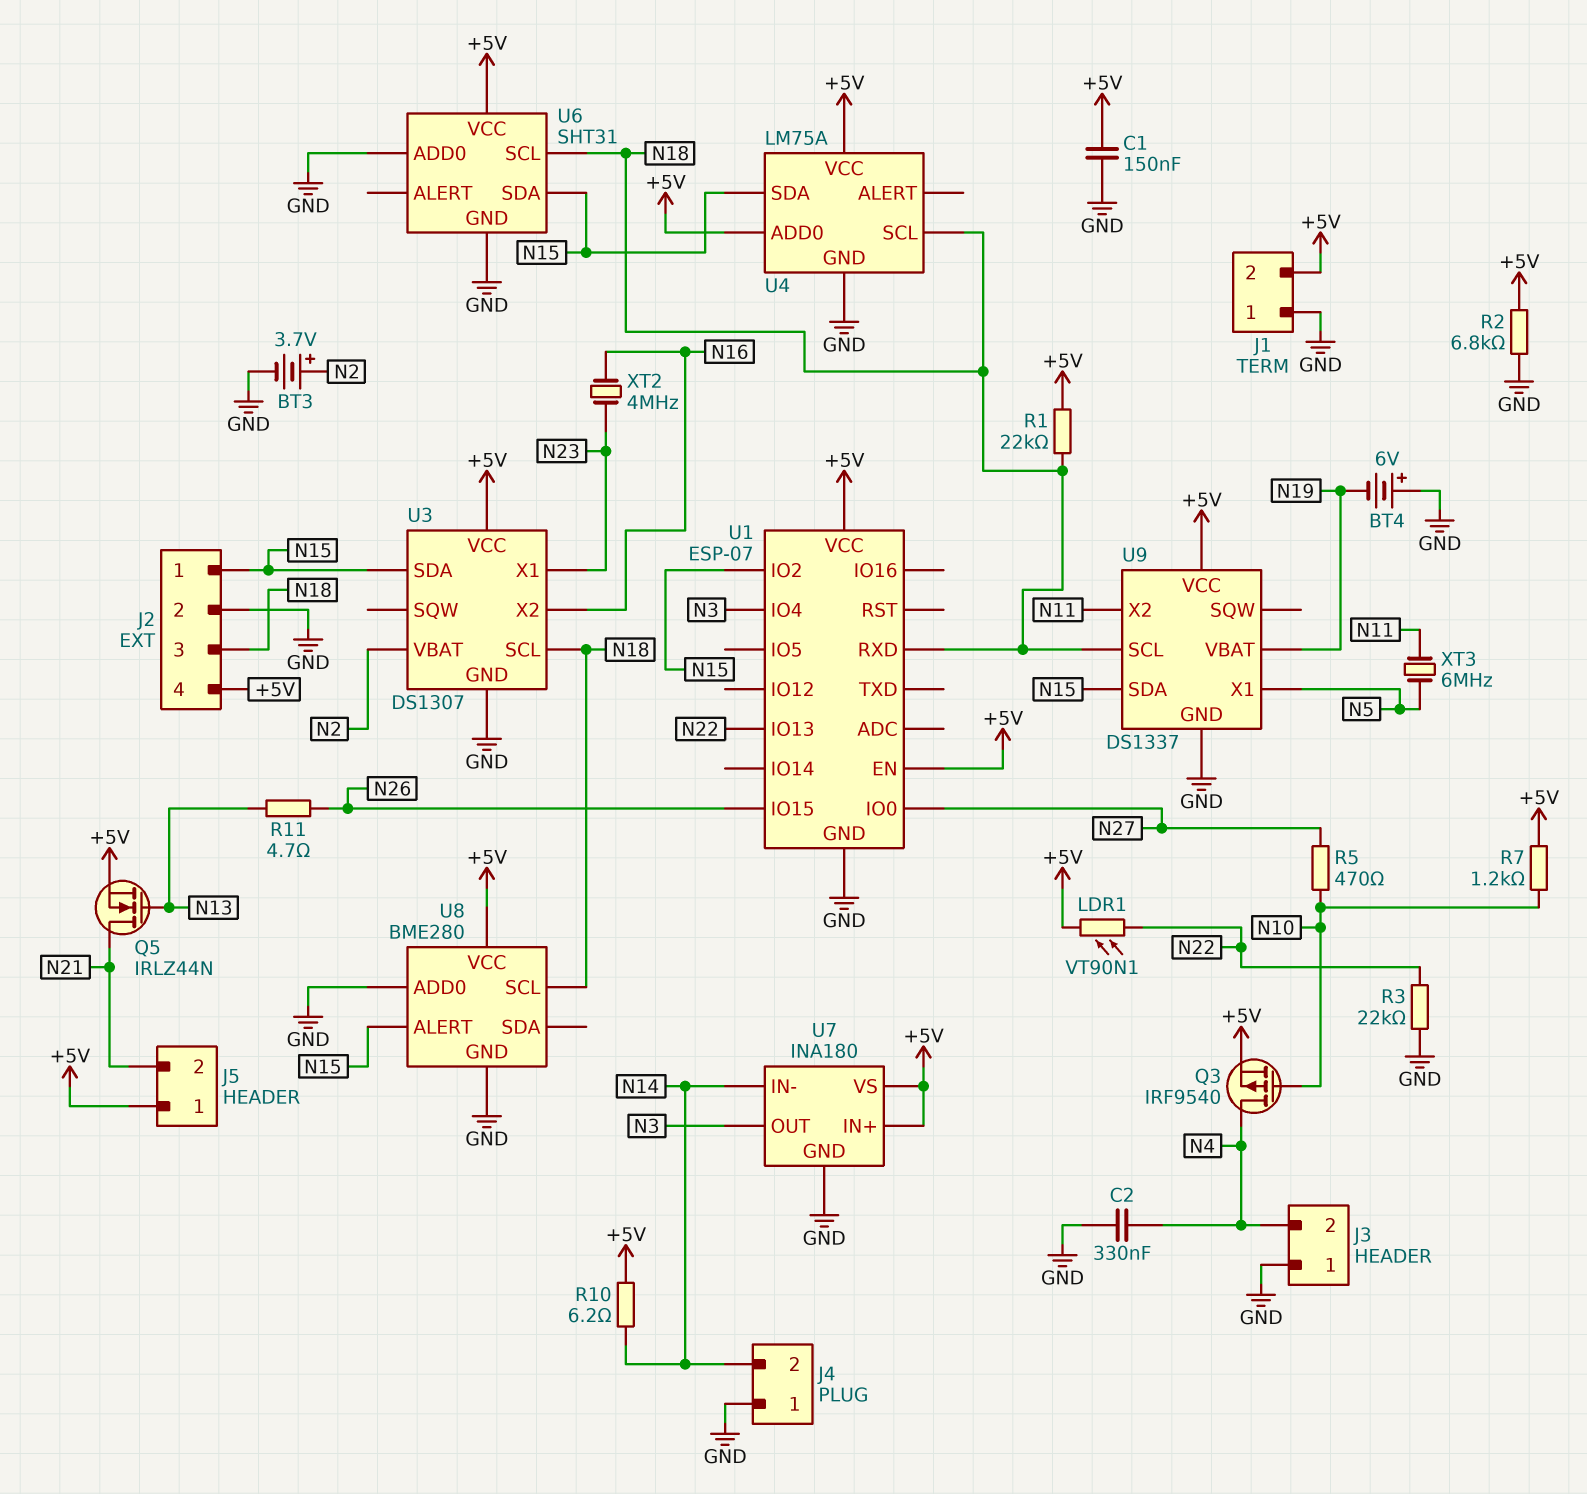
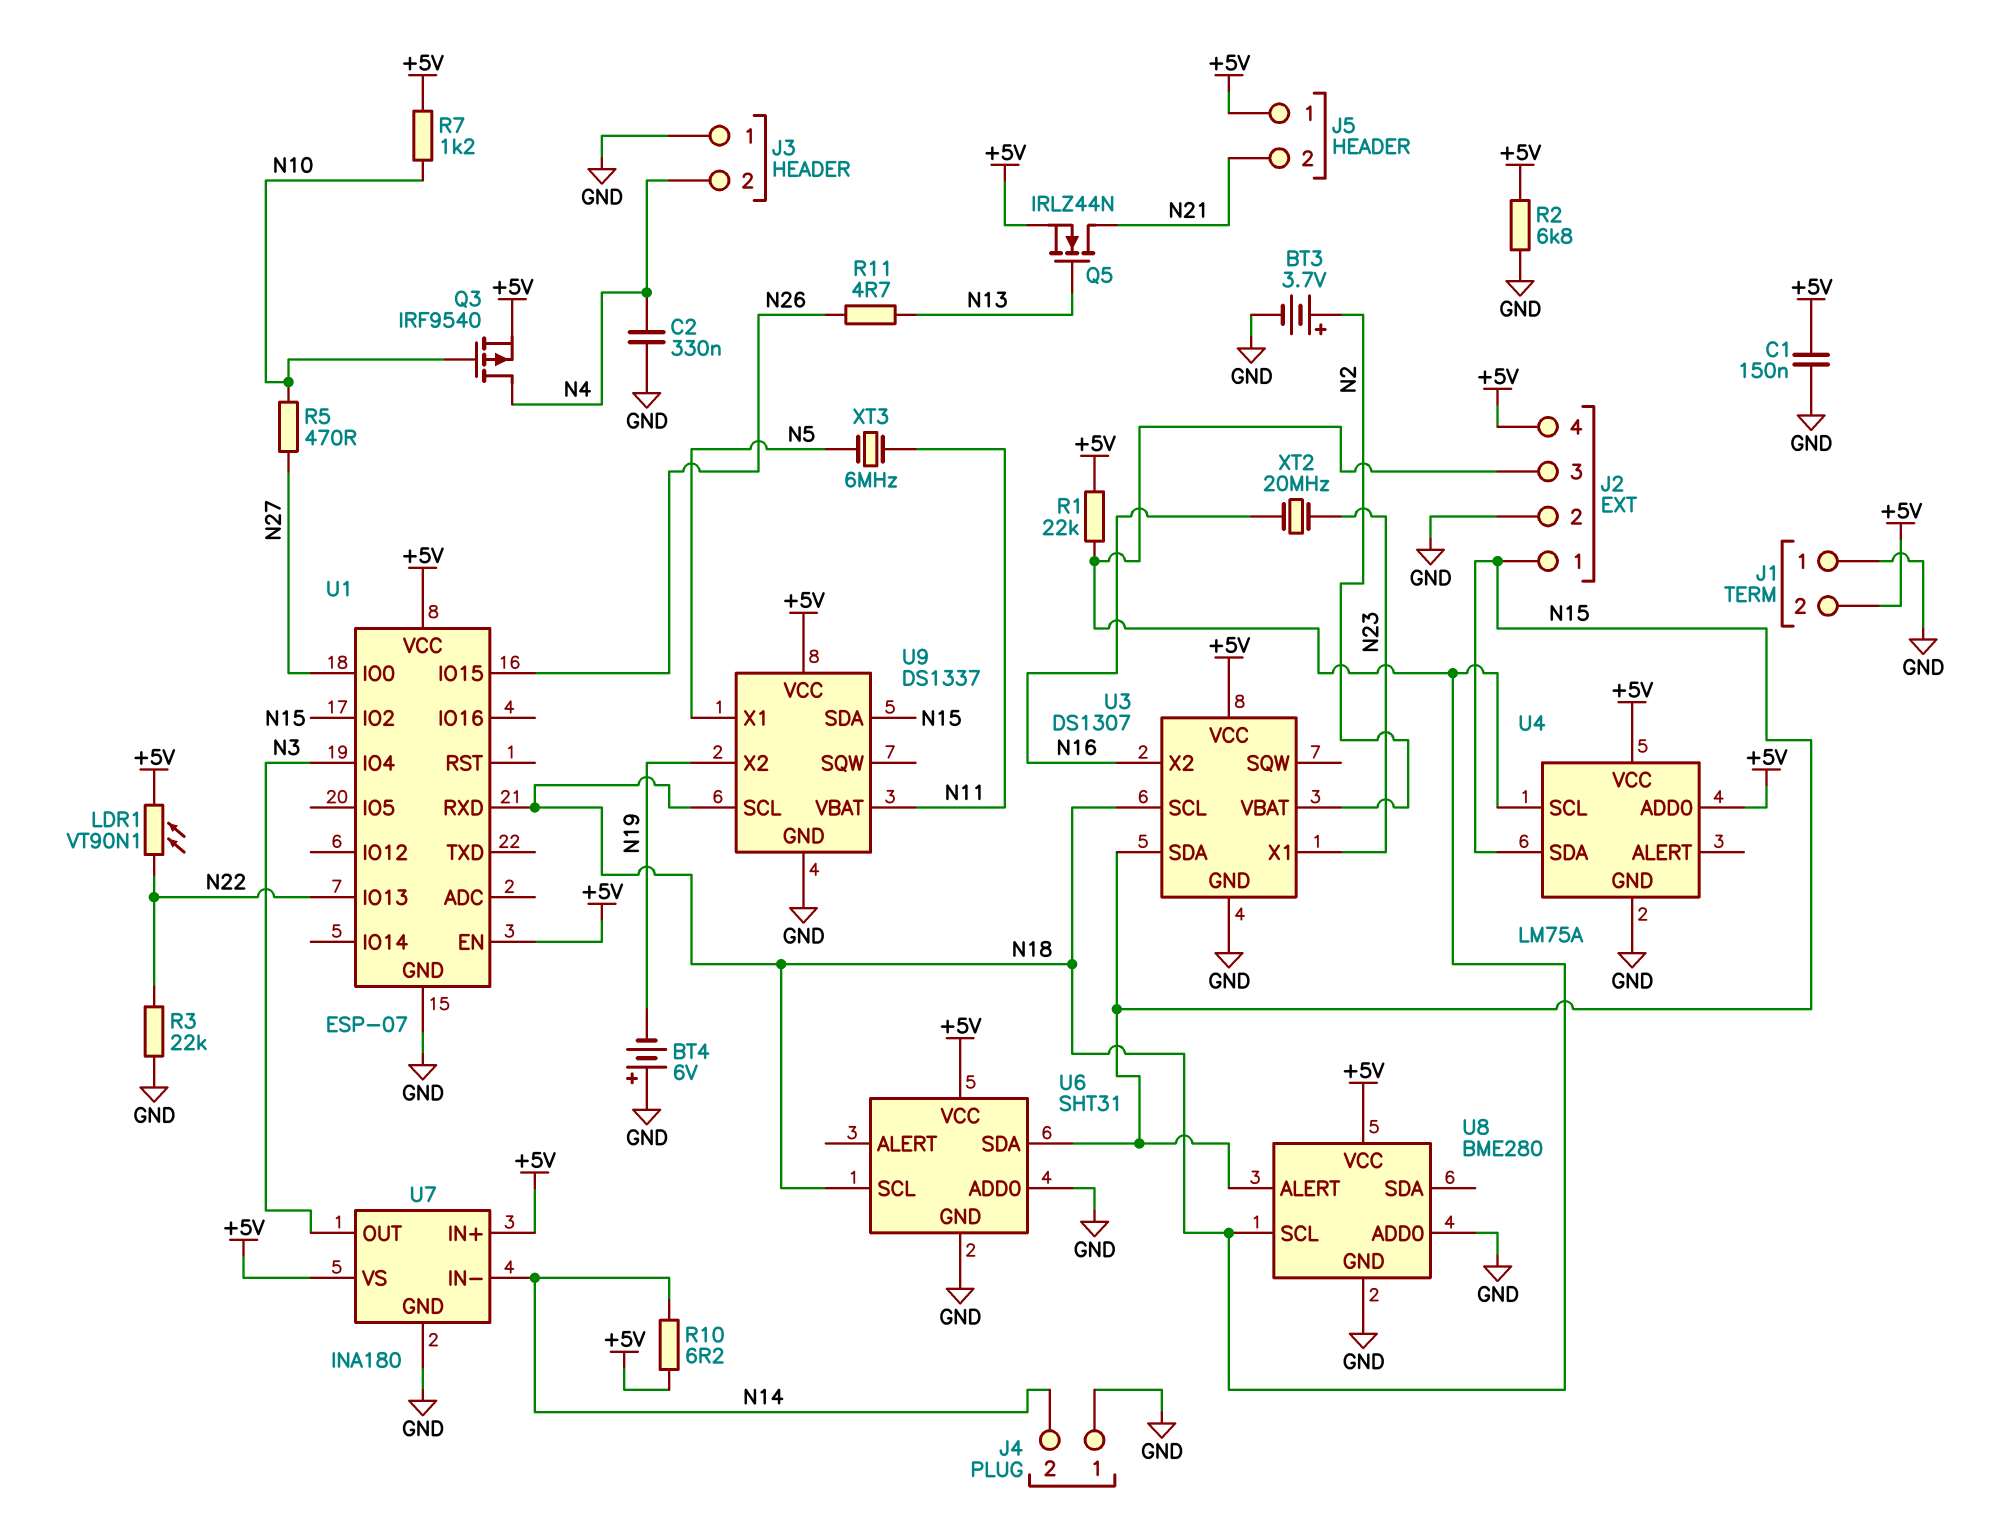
U9 pin VBAT: N19 -> N11
U9 pin X2: N11 -> N19
XT2: 4MHz (N16, N23) -> 20MHz (N16, N23)

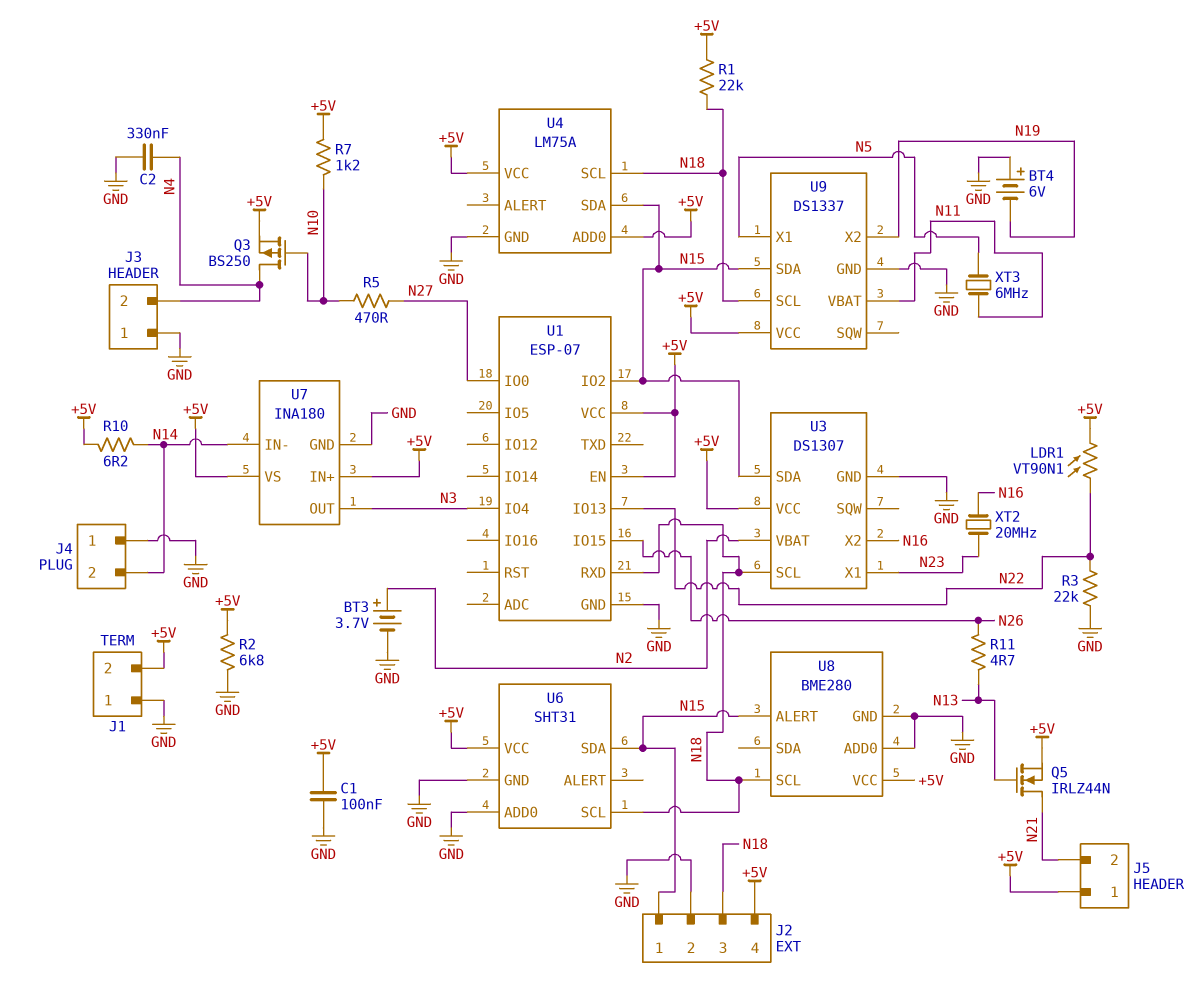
C1: 150nF (+5V, GND) -> 100nF (+5V, GND)
Q3: PMOS IRF9540 (G N10, D N4, S +5V) -> PMOS BS250 (G N10, D N4, S +5V)

